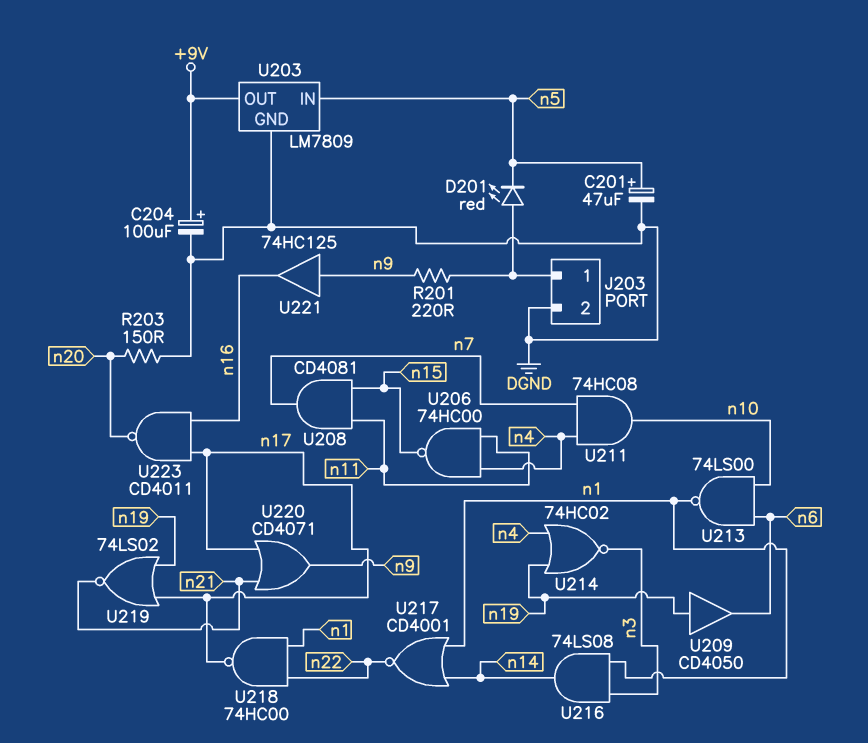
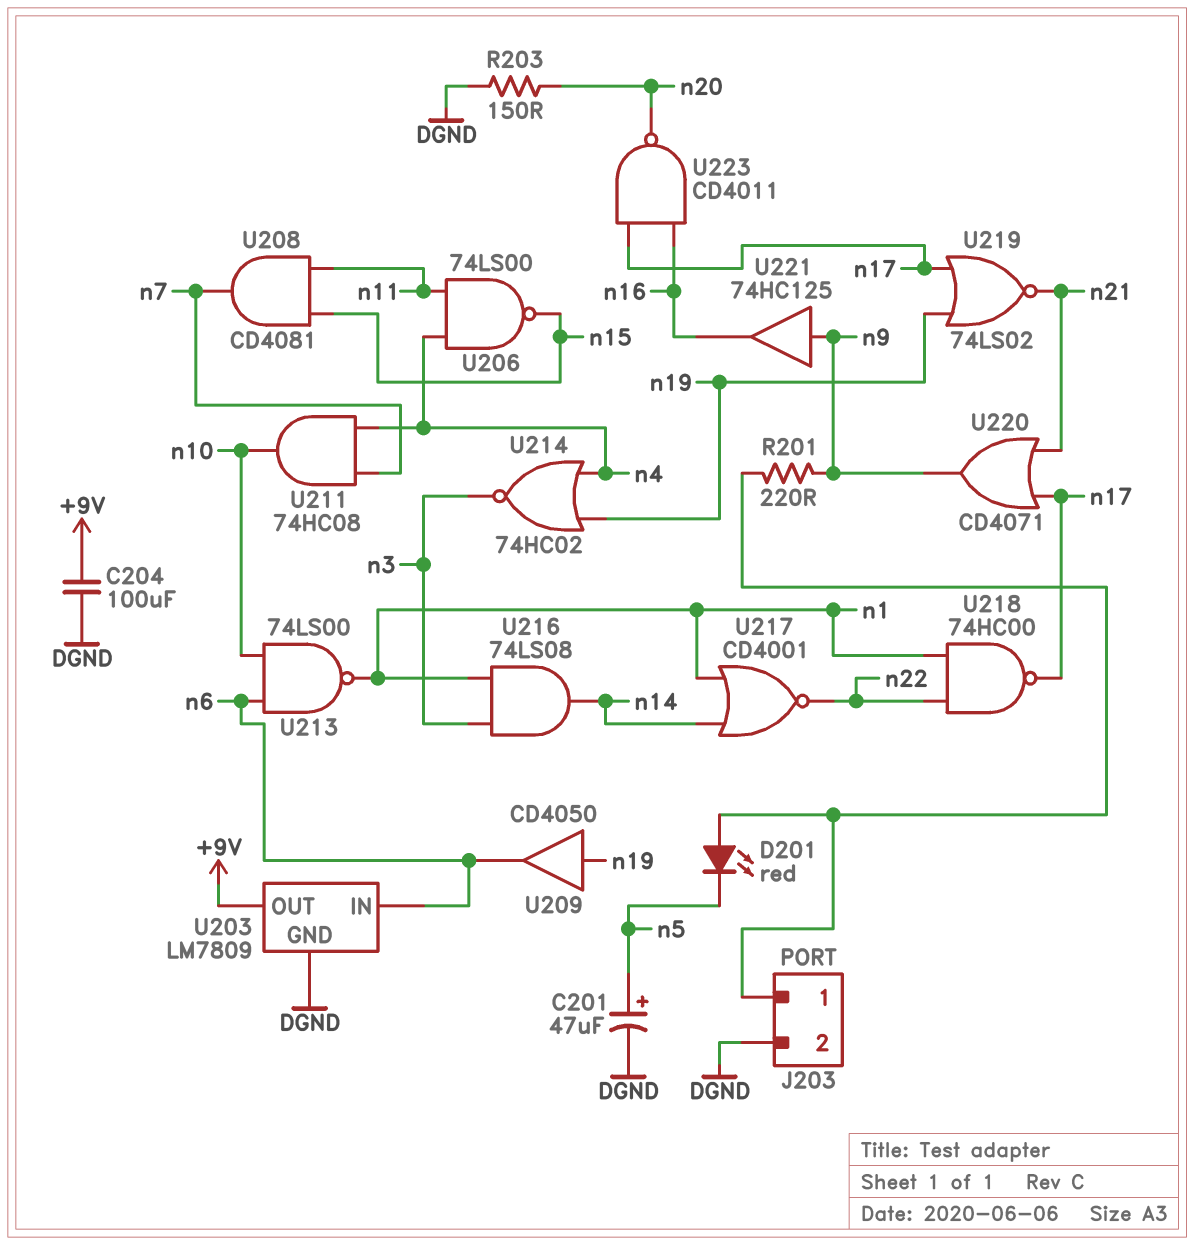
C204: 100uF (plus +9V, minus DGND) -> 100uF (+9V, DGND)
U203 pin IN: n5 -> n6
U206: NAND 74HC00 (in n4, in n11, out n15) -> NAND 74LS00 (in n4, in n11, out n15)

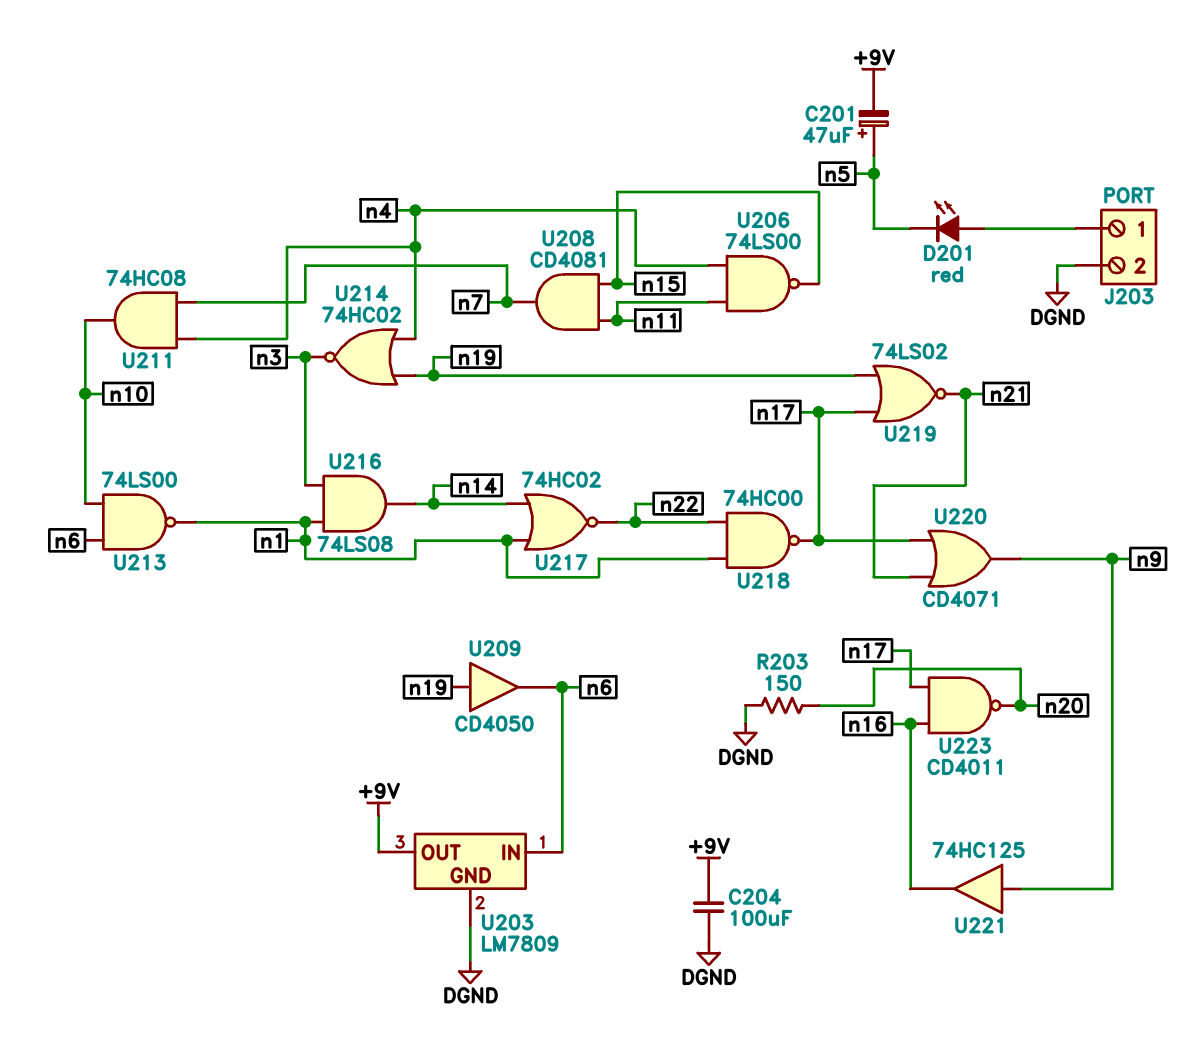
C201: 47uF (plus n5, minus DGND) -> 47uF (plus n5, minus +9V)
R201: 220 (J203/1, n9) -> none
U217: NOR CD4001 (in n1, in n14, out n22) -> NOR 74HC02 (in n1, in n14, out n22)

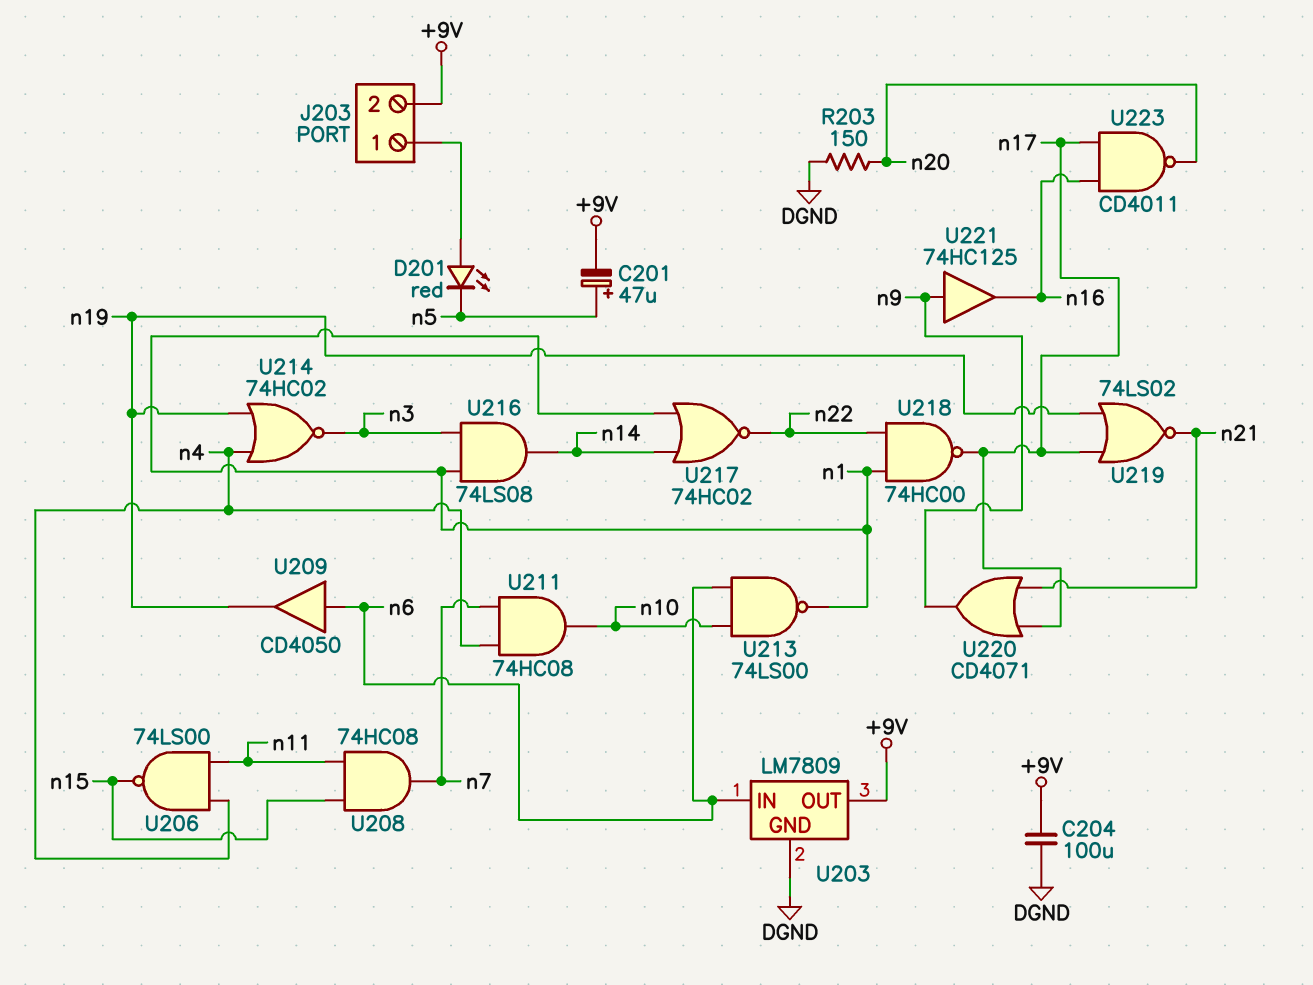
J203 pin 2: DGND -> +9V
U208: AND CD4081 (in n11, in n15, out n7) -> AND 74HC08 (in n11, in n15, out n7)
U209: buffer CD4050 (in n19, out n6) -> buffer CD4050 (in n6, out n19)

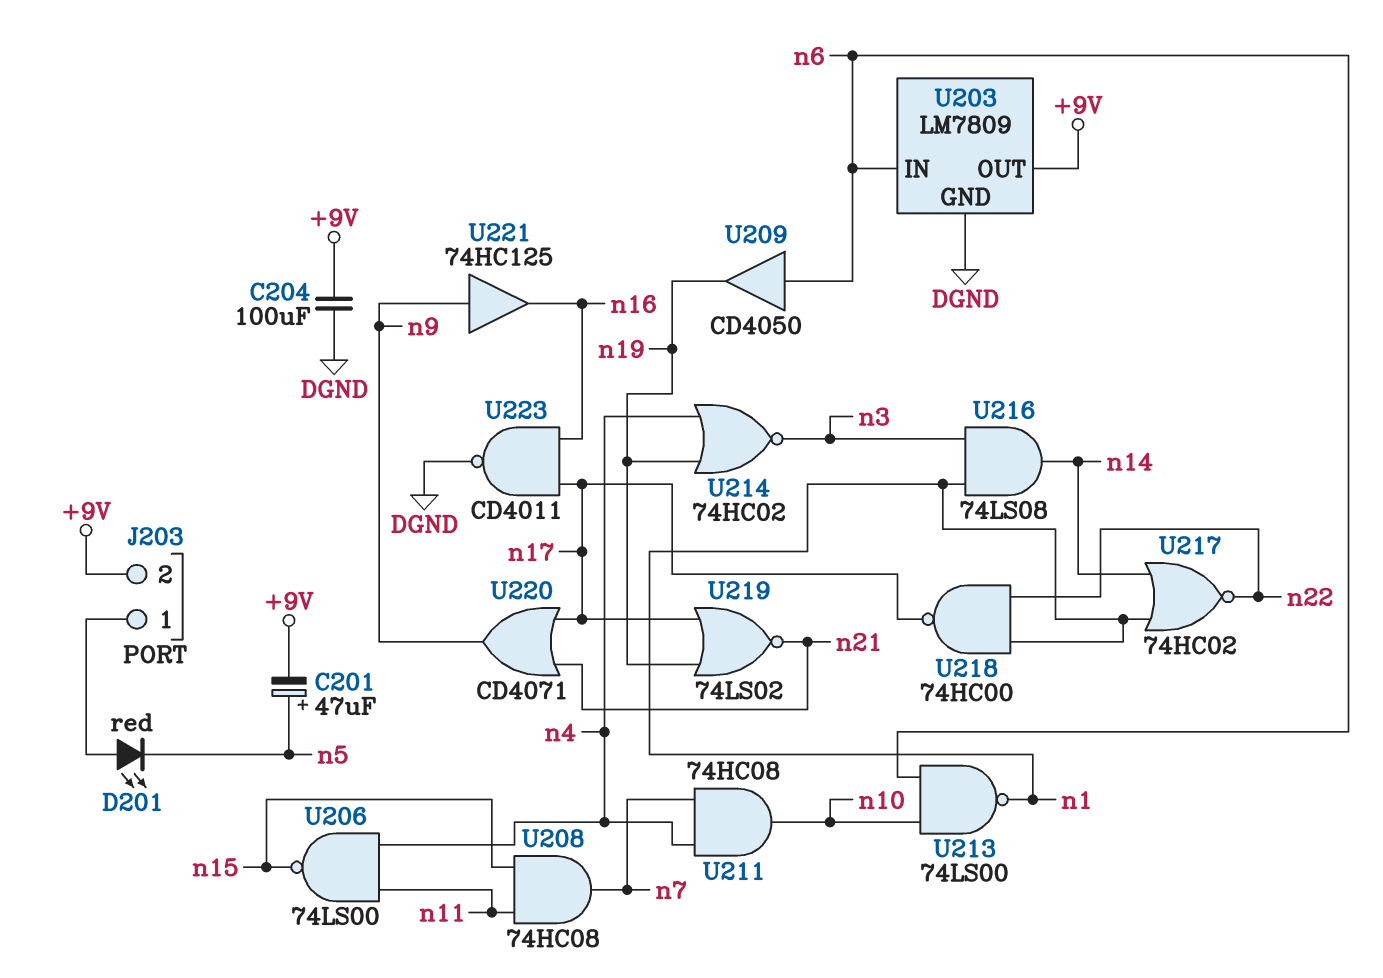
R203: 150 (DGND, n20) -> none
U223: NAND CD4011 (in n16, in n17, out n20) -> NAND CD4011 (in n16, in n17, out DGND)

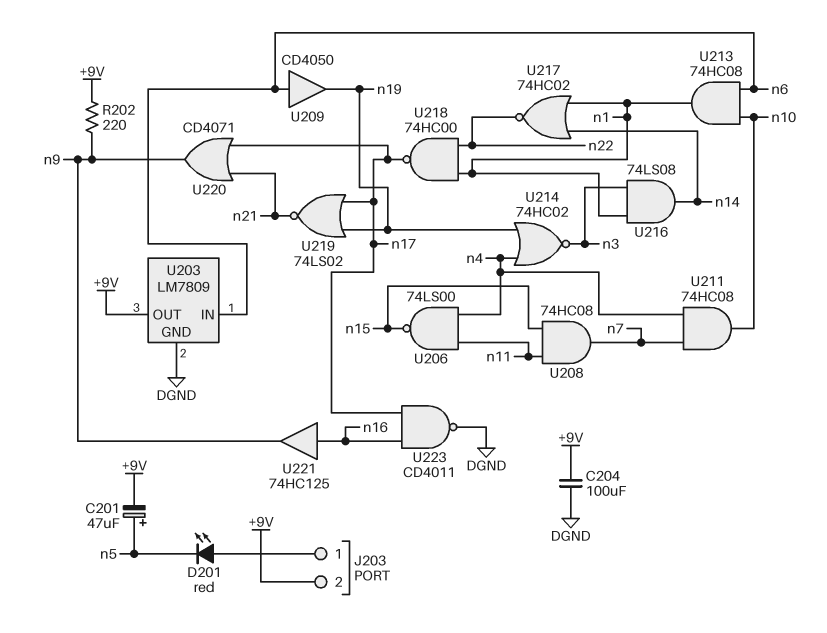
R202: none -> 220 (+9V, n9)
U213: NAND 74LS00 (in n6, in n10, out n1) -> AND 74HC08 (in n6, in n10, out n1)
U221: buffer 74HC125 (in n9, out n16) -> buffer 74HC125 (in n16, out n9)

